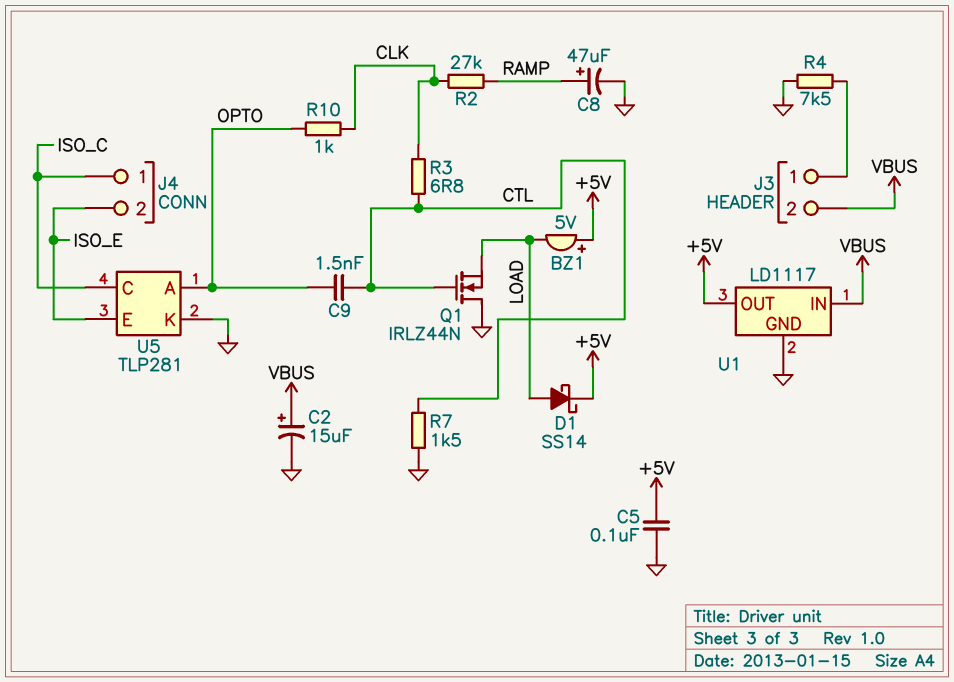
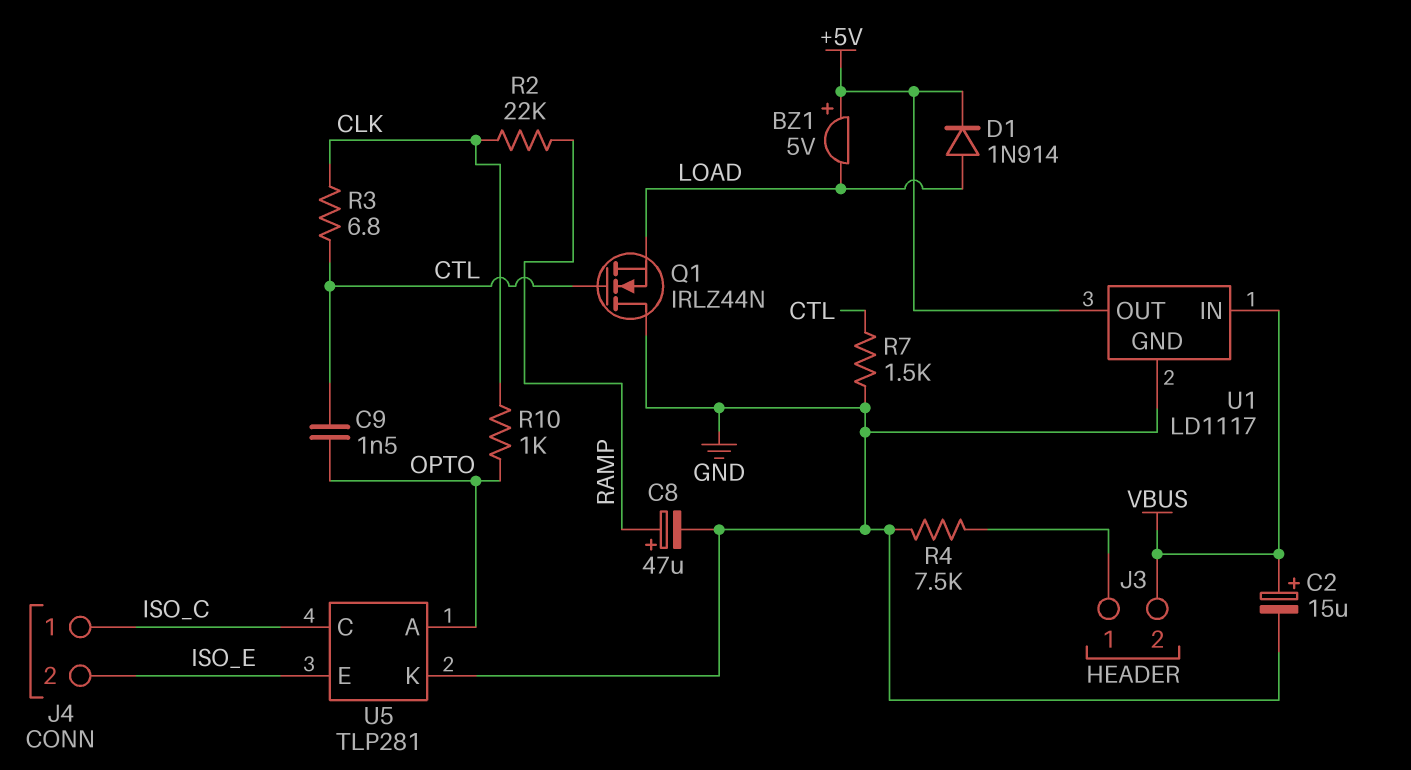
C5: 100nF (+5V, GND) -> none
D1: schottky SS14 (A LOAD, K +5V) -> diode 1N914 (A LOAD, K +5V)
R2: 27k (CLK, RAMP) -> 22k (CLK, RAMP)

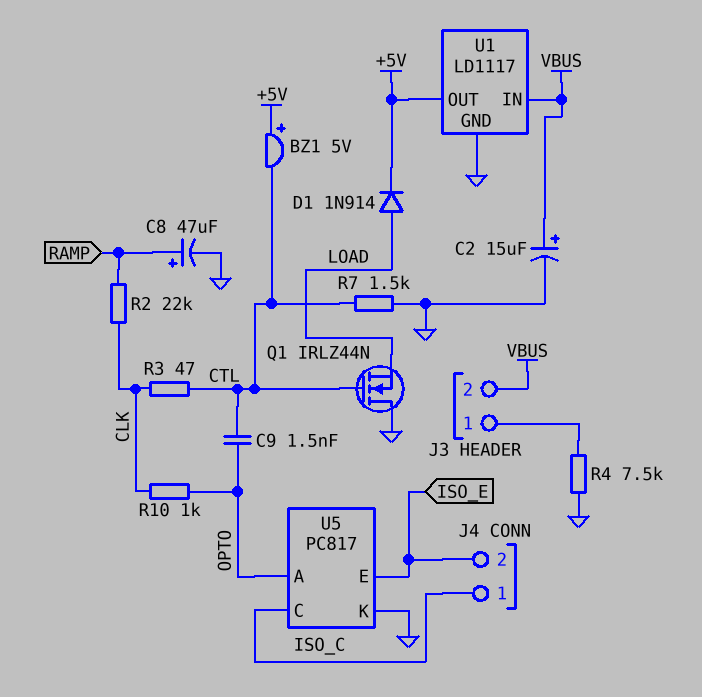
BZ1: buzzer 5V (plus +5V, minus LOAD) -> buzzer 5V (plus +5V, minus CTL)
R3: 6.8 (CLK, CTL) -> 47 (CLK, CTL)
U5: TLP281 -> PC817

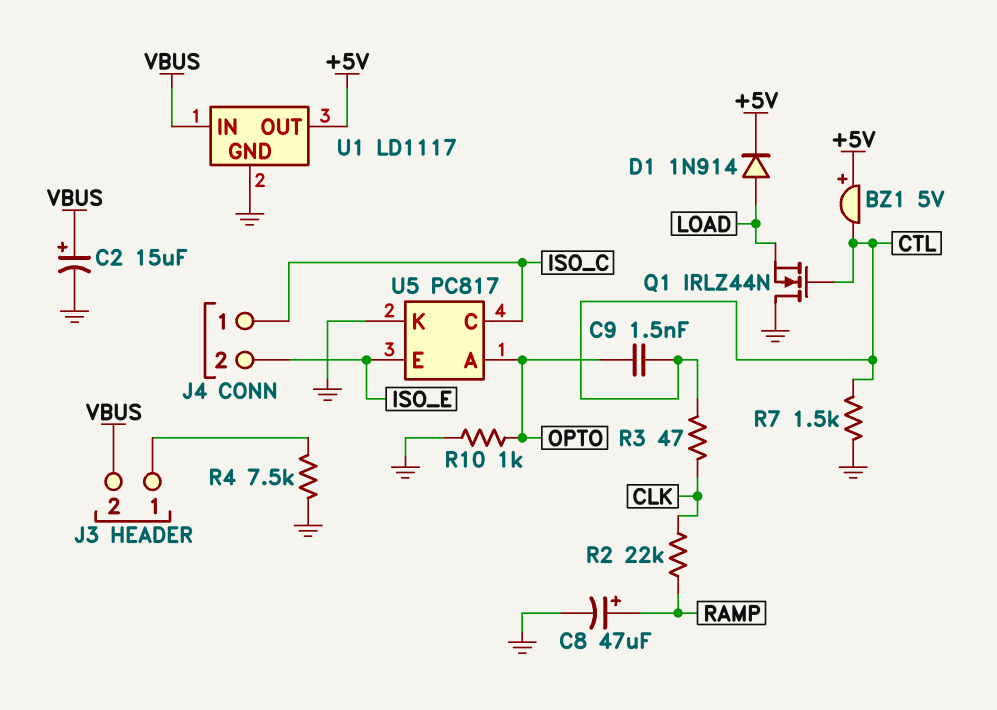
R10: 1k (CLK, OPTO) -> 1k (GND, OPTO)

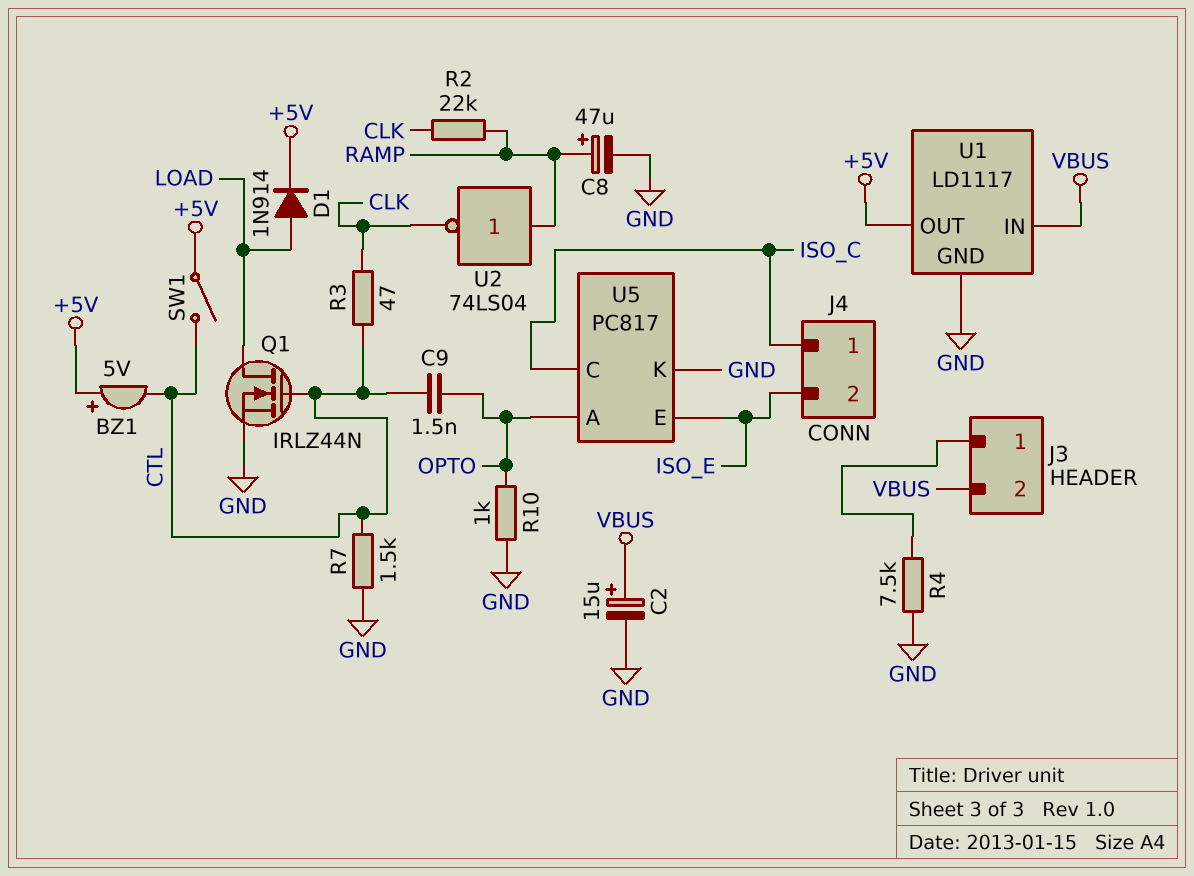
Q1: NMOS IRLZ44N (G CTL, D GND, S LOAD) -> NMOS IRLZ44N (G CTL, D LOAD, S GND)
SW1: none -> switch (+5V, CTL)
U2: none -> NOT 74LS04 (in RAMP, out CLK)

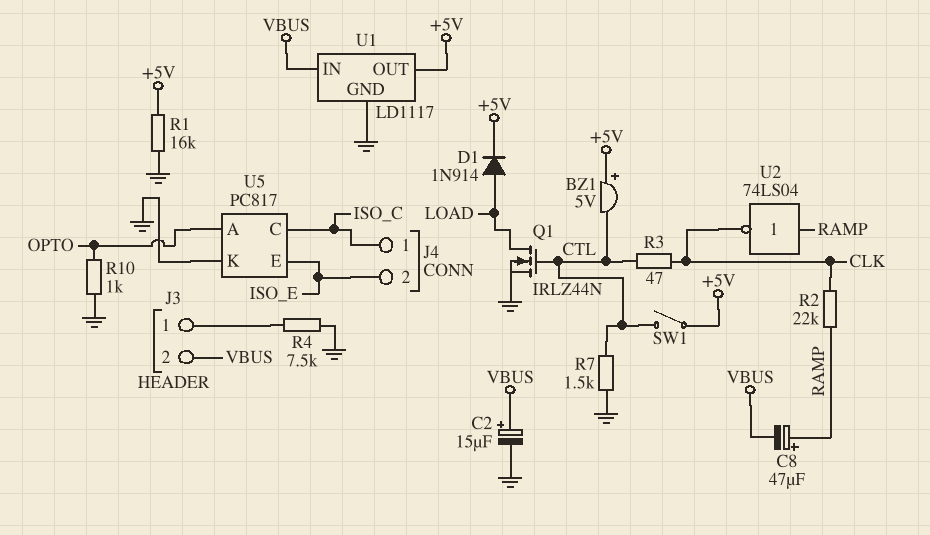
C8: 47uF (plus RAMP, minus GND) -> 47uF (plus RAMP, minus VBUS)
C9: 1.5nF (CTL, OPTO) -> none
R1: none -> 16k (+5V, GND)

